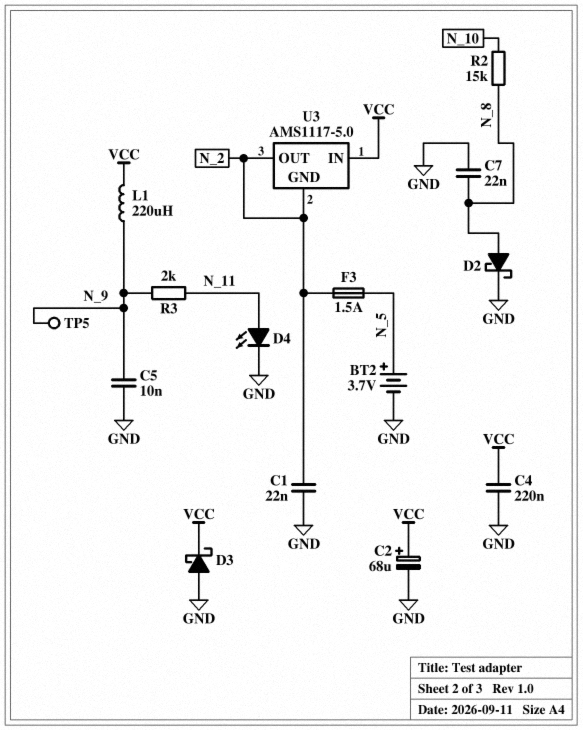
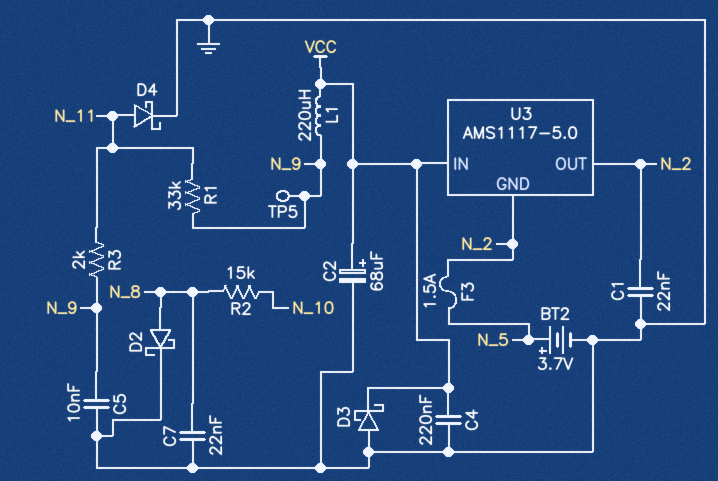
D4: LED (A N_11, K GND) -> schottky (A N_11, K GND)
R1: none -> 33k (N_9, N_11)

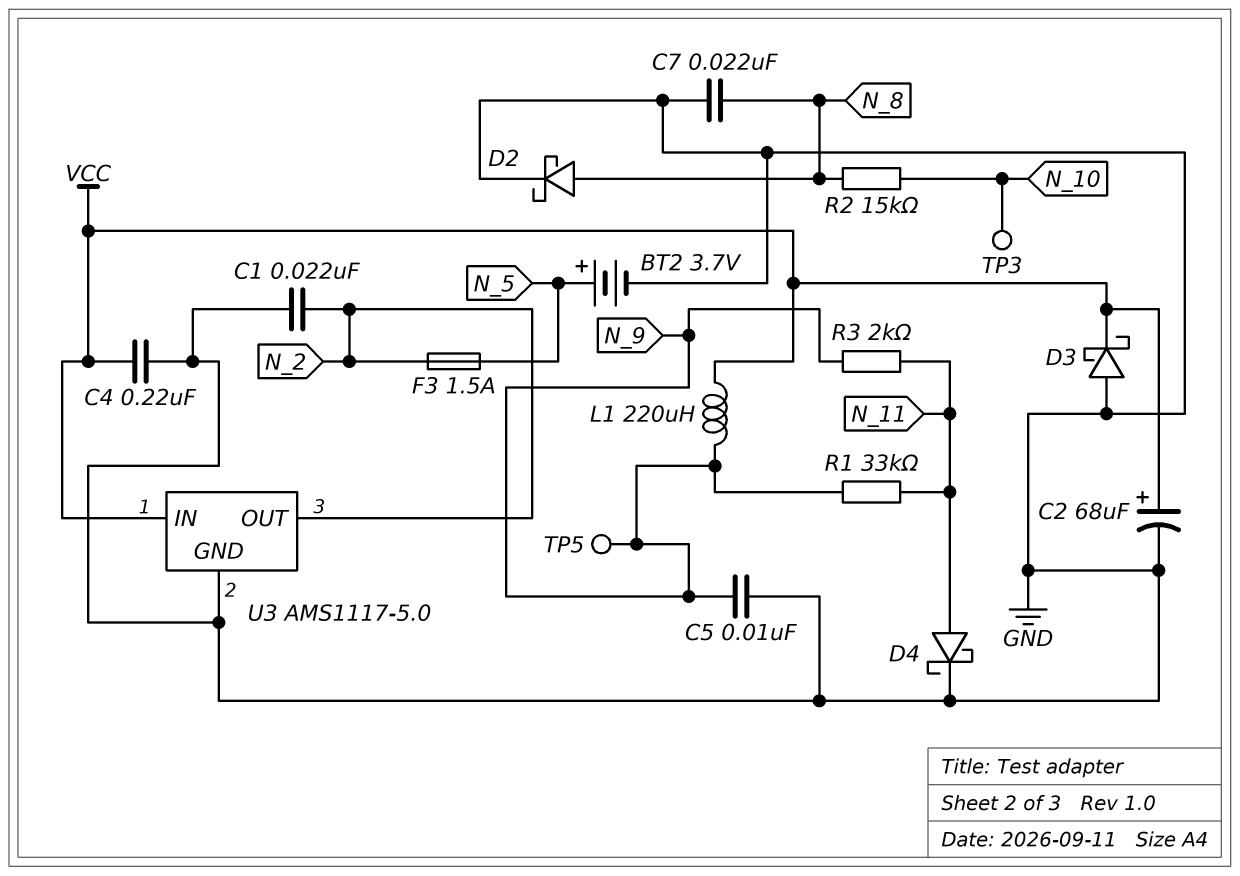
TP3: none -> test point (N_10)
U3 pin GND: N_2 -> GND

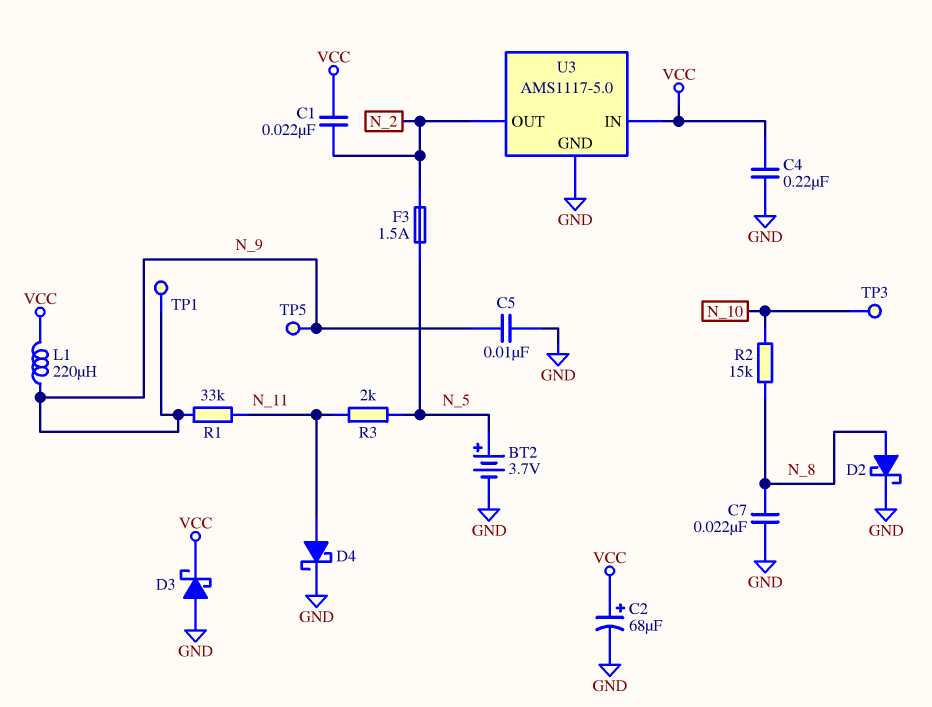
C1: 22nF (GND, N_2) -> 22nF (N_2, VCC)
R3: 2k (N_9, N_11) -> 2k (N_5, N_11)
TP1: none -> test point (N_9)

